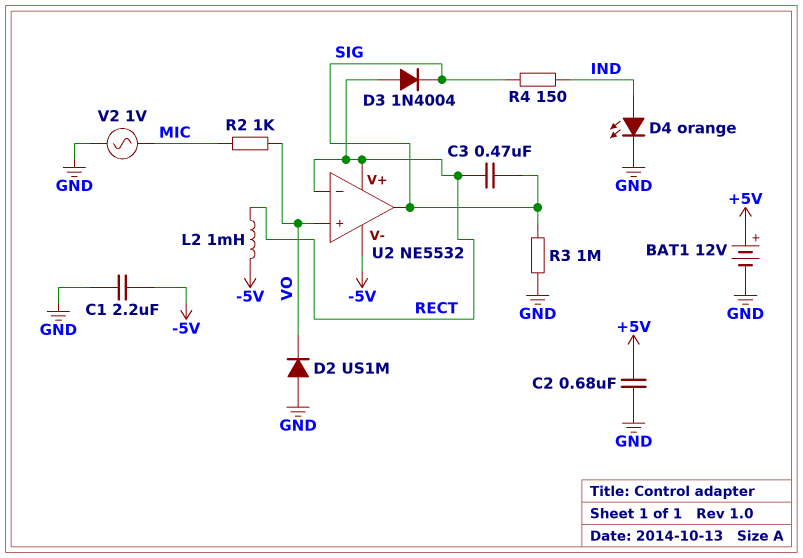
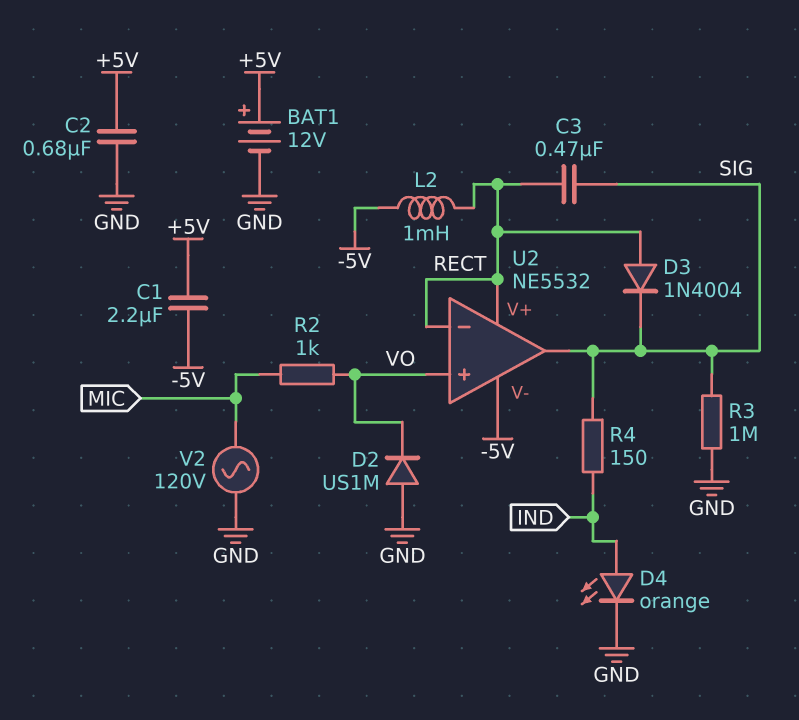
C1: 2.2uF (-5V, GND) -> 2.2uF (+5V, -5V)
V2: AC 1V (GND, MIC) -> AC 120V (GND, MIC)

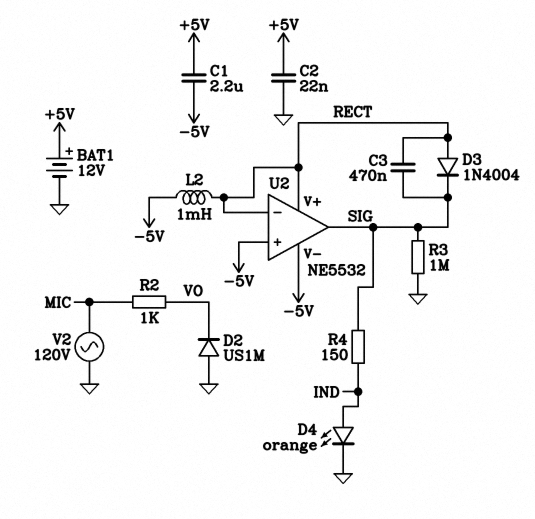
C2: 680nF (+5V, GND) -> 22nF (+5V, GND)
U2 pin in+: VO -> -5V

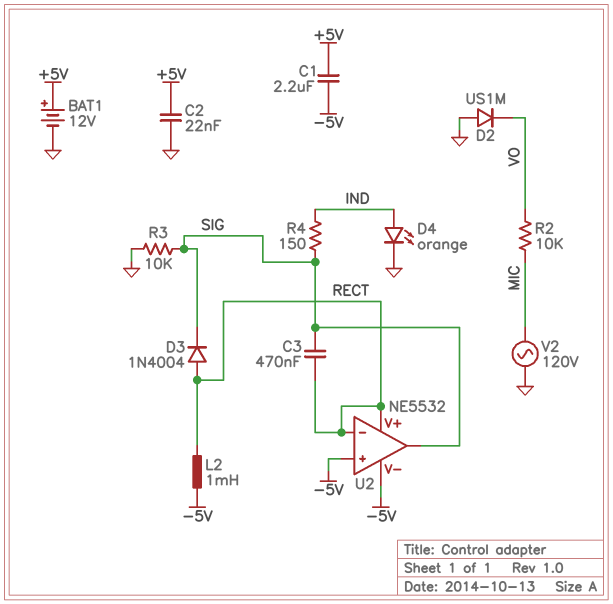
R2: 1k (MIC, VO) -> 10k (MIC, VO)
R3: 1M (GND, SIG) -> 10k (GND, SIG)

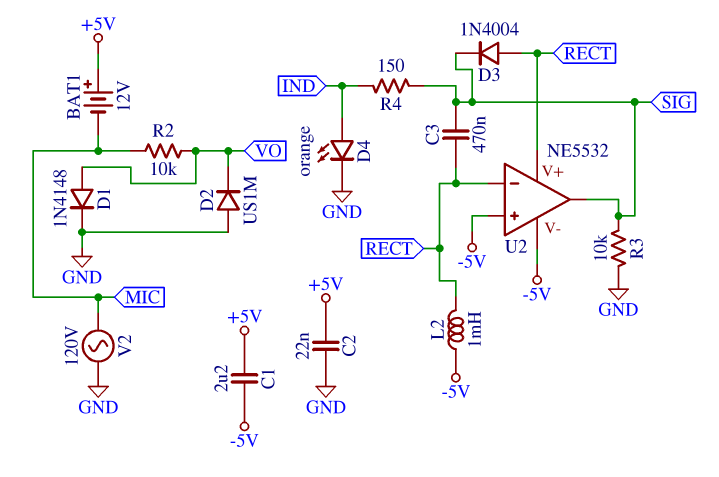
BAT1: 12V (plus +5V, minus GND) -> 12V (plus +5V, minus MIC)
D1: none -> diode 1N4148 (A VO, K GND)

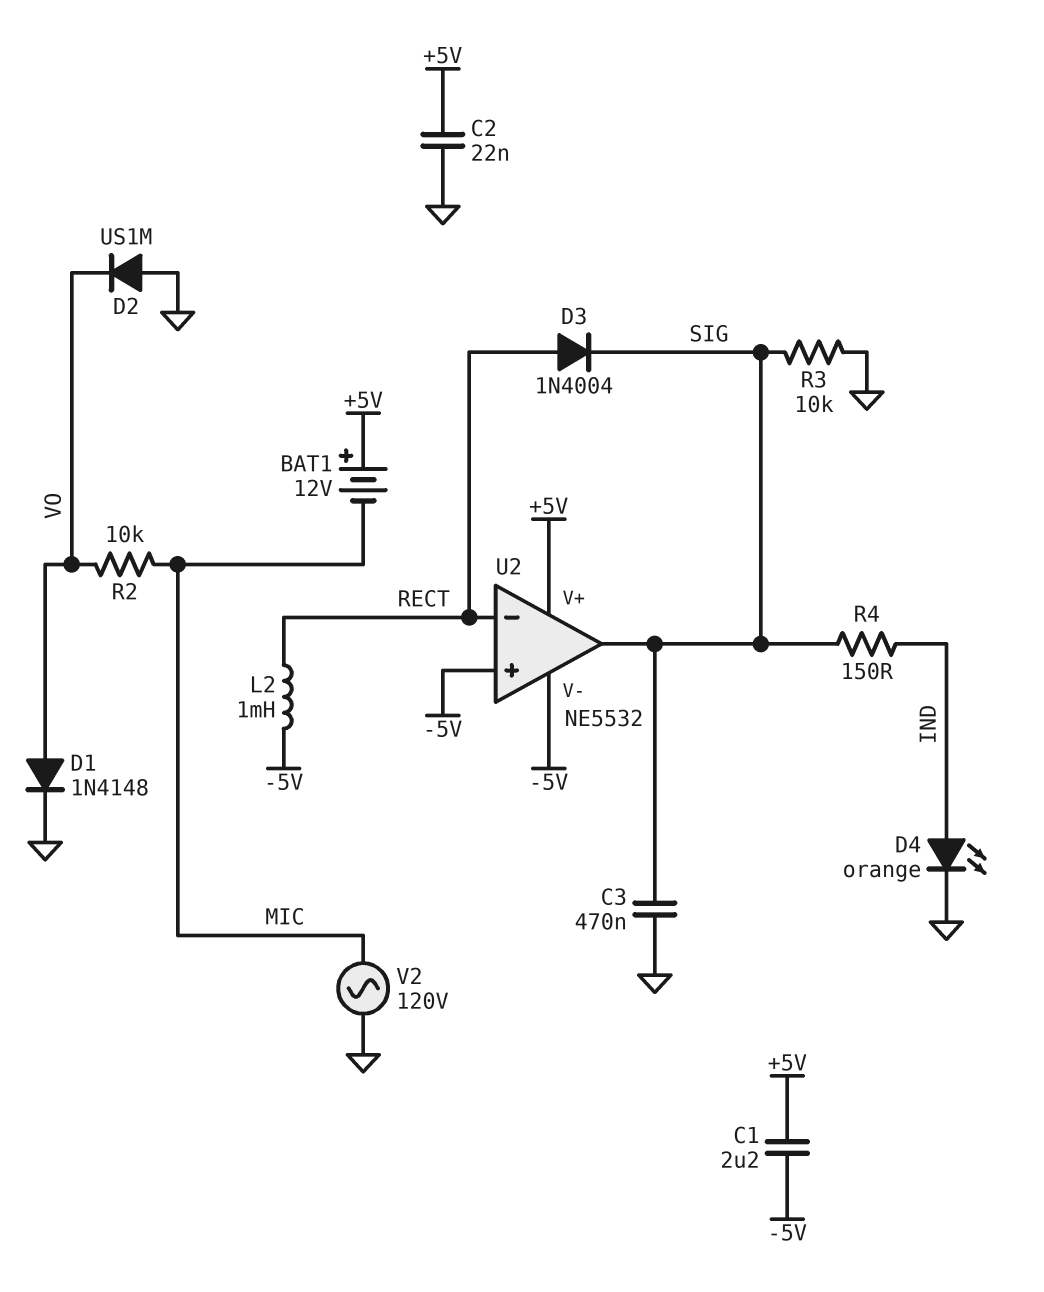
C3: 470nF (RECT, SIG) -> 470nF (GND, SIG)
U2 pin V+: RECT -> +5V

